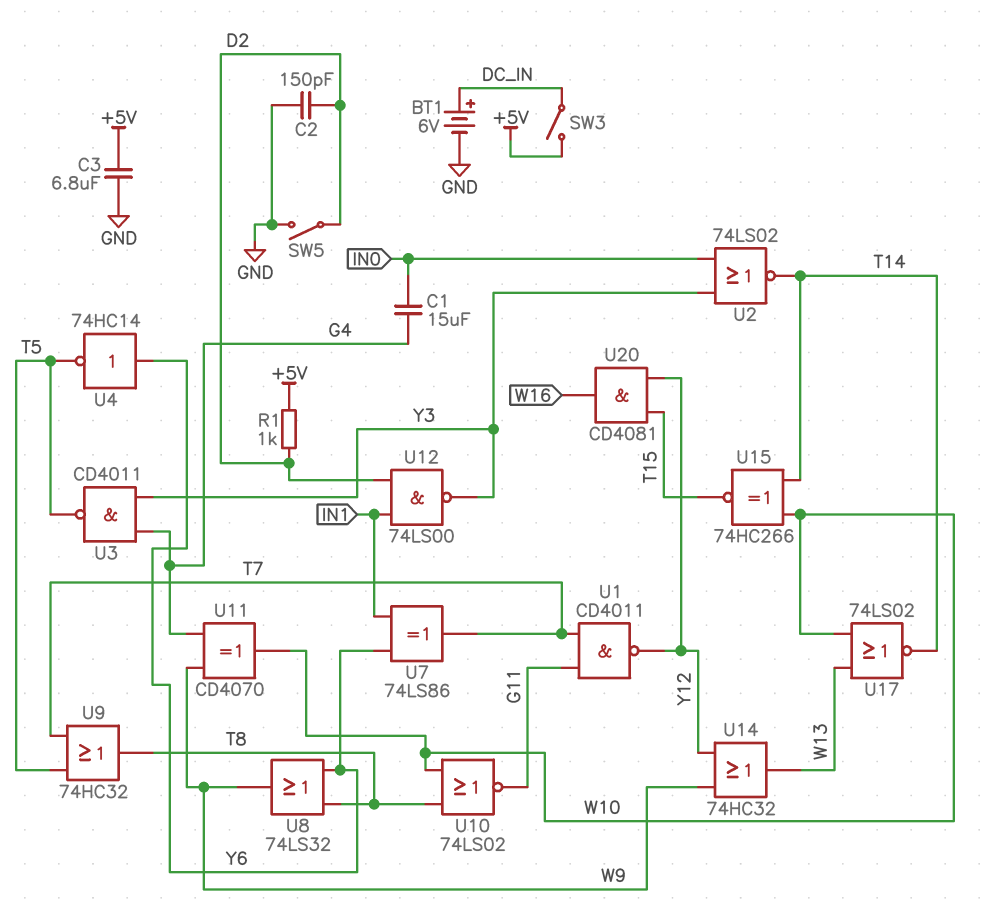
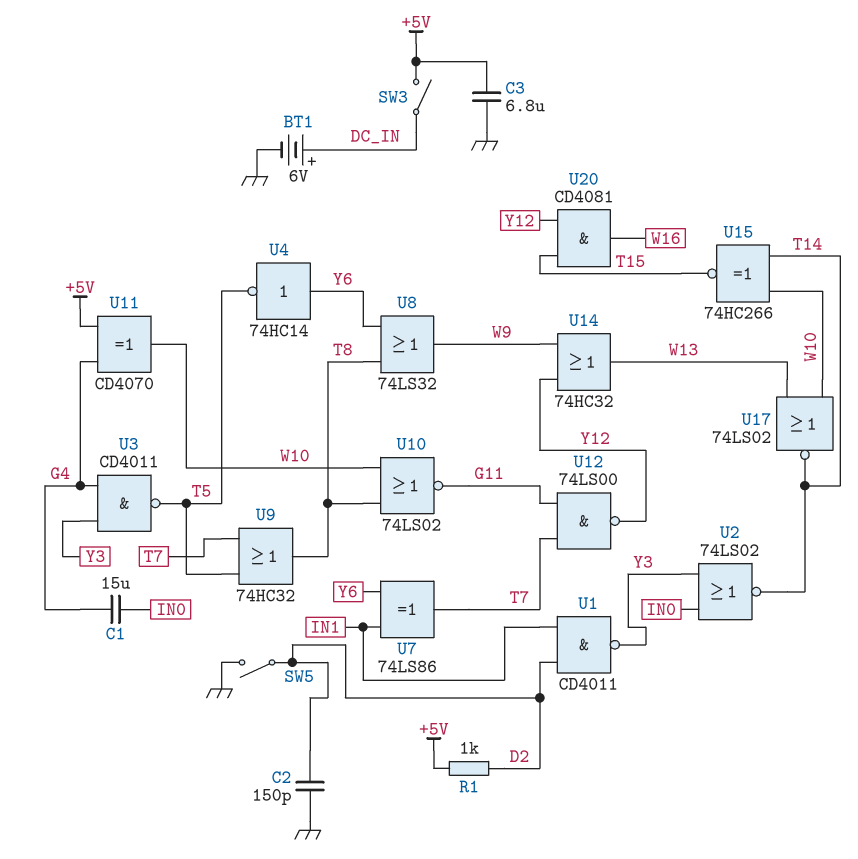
U1: NAND CD4011 (in G11, in T7, out Y12) -> NAND CD4011 (in D2, in IN1, out Y3)
U11: XOR CD4070 (in G4, in W9, out W10) -> XOR CD4070 (in +5V, in G4, out W10)
U12: NAND 74LS00 (in D2, in IN1, out Y3) -> NAND 74LS00 (in G11, in T7, out Y12)

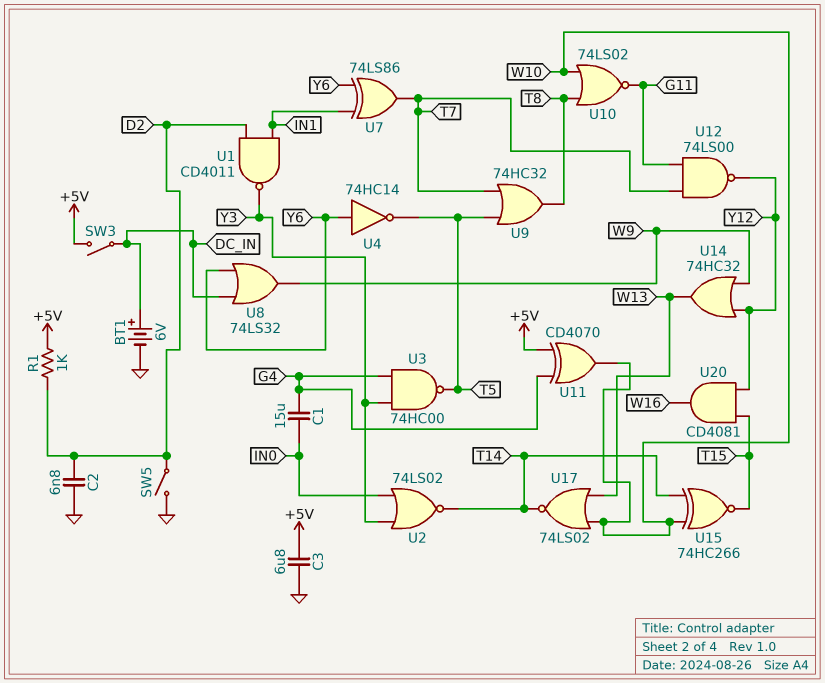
C2: 150pF (D2, GND) -> 6.8nF (D2, GND)
U3: NAND CD4011 (in G4, in Y3, out T5) -> NAND 74HC00 (in G4, in Y3, out T5)
U8: OR 74LS32 (in T8, in Y6, out W9) -> OR 74LS32 (in DC_IN, in Y6, out W9)

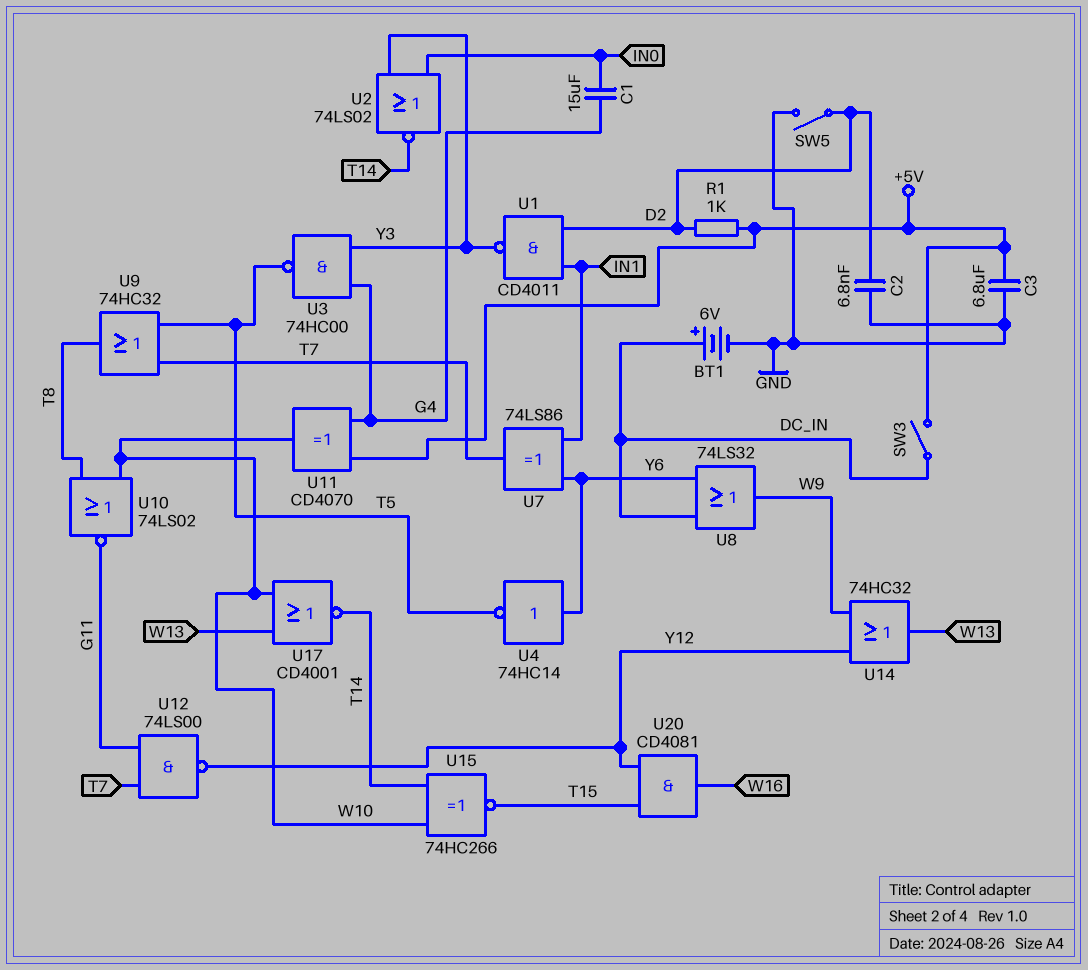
U17: NOR 74LS02 (in W10, in W13, out T14) -> NOR CD4001 (in W10, in W13, out T14)

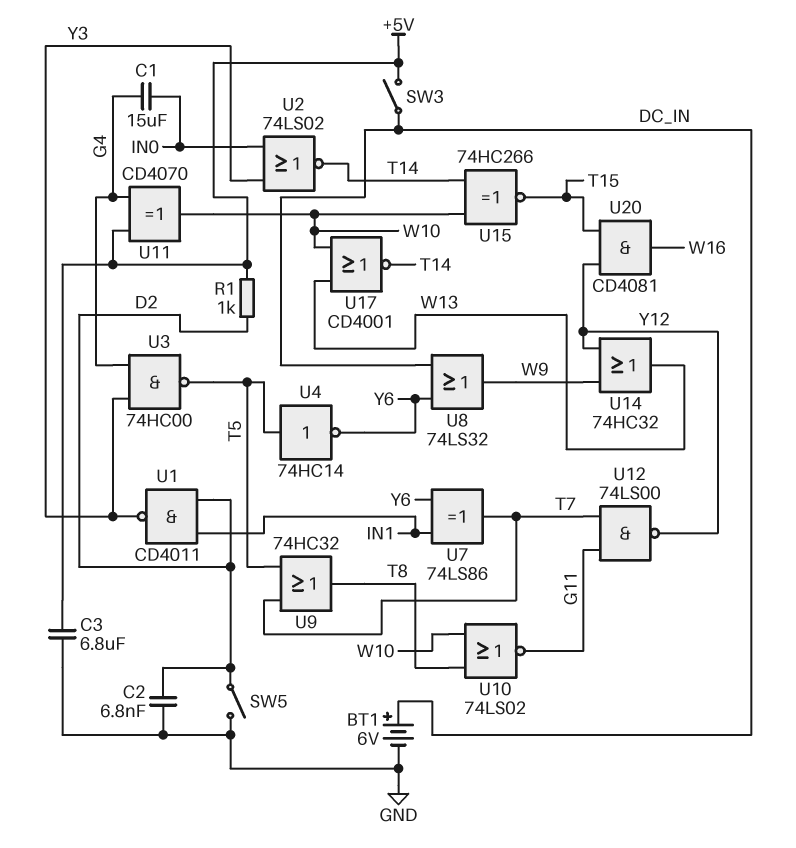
U4: NOT 74HC14 (in Y6, out T5) -> NOT 74HC14 (in T5, out Y6)

